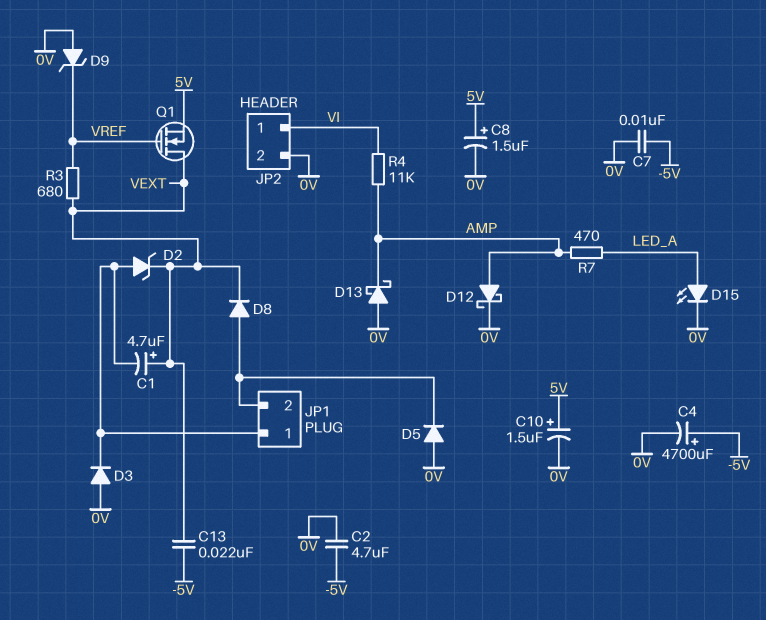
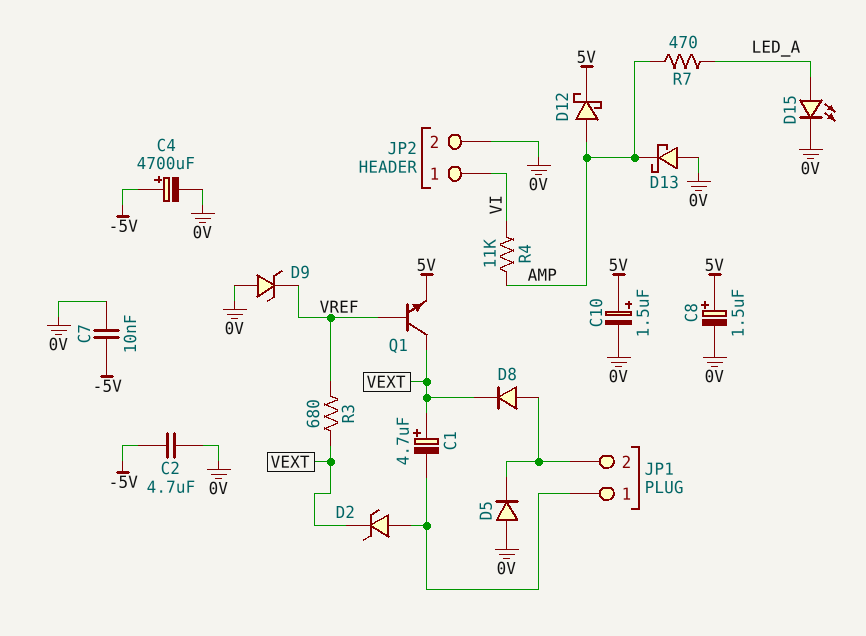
C13: 22nF (-5V, VEXT) -> none
D3: diode (A 0V, K JP1/1) -> none
D12: schottky (A AMP, K 0V) -> schottky (A AMP, K 5V)
Q1: NMOS (G VREF, D VEXT, S 5V) -> NPN (B VREF, C VEXT, E 5V)

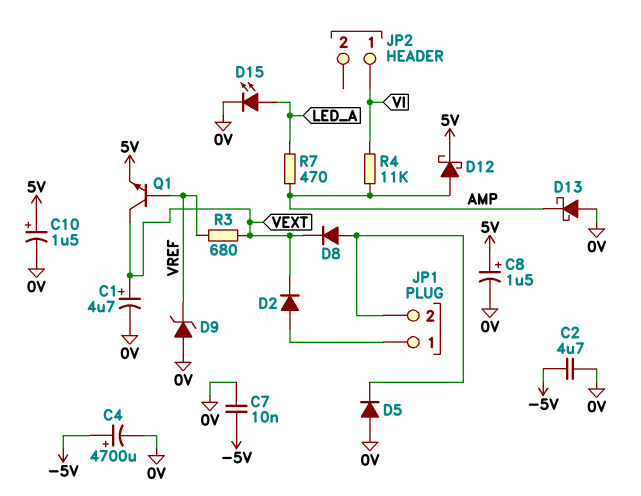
C1: 4.7uF (plus VEXT, minus JP1/1) -> 4.7uF (plus VEXT, minus 0V)
D2: zener (A JP1/1, K VEXT) -> diode (A JP1/1, K VEXT)
JP2 pin 2: 0V -> none

